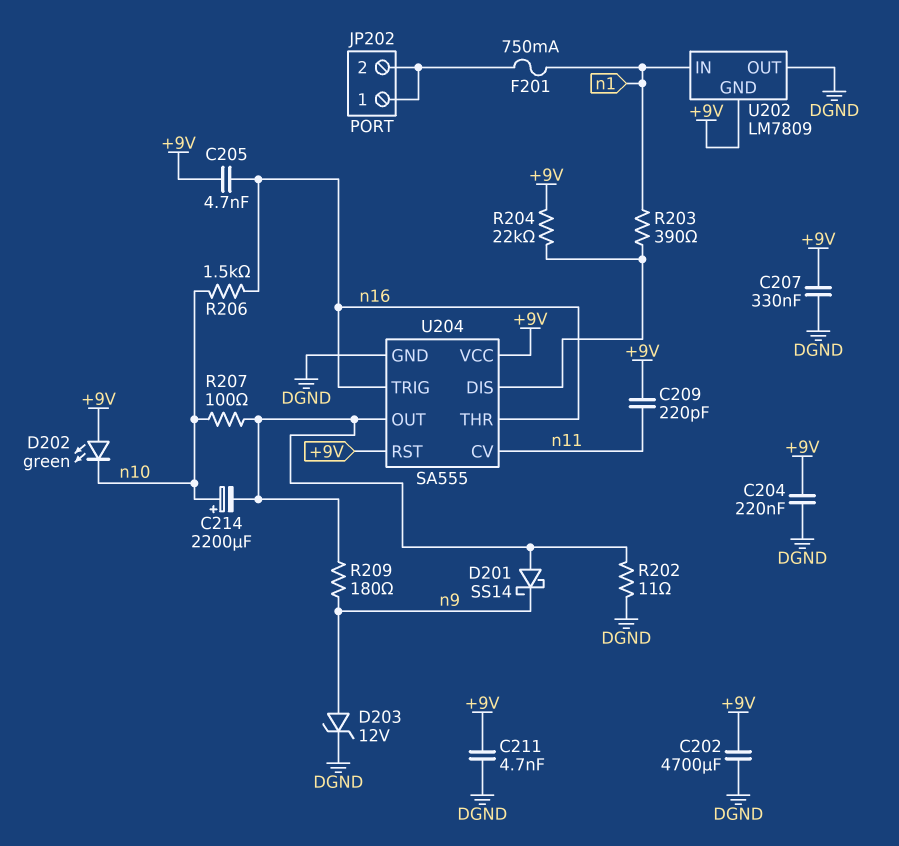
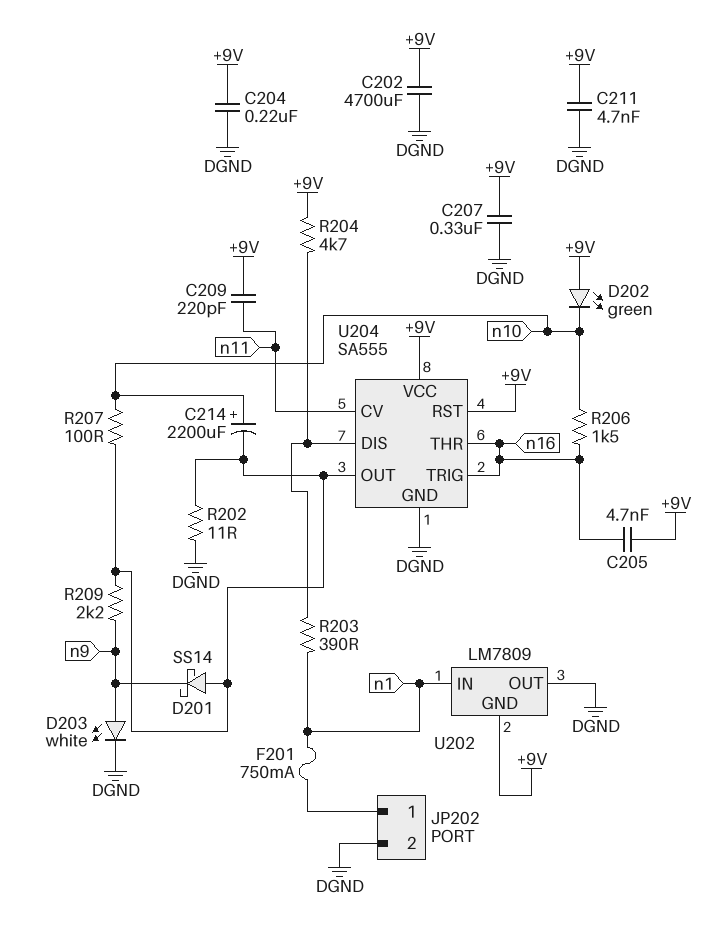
D203: zener 12V (A n9, K DGND) -> LED white (A n9, K DGND)
JP202 pin 2: JP202/1 -> DGND
R204: 22k (+9V, U204/DIS) -> 4.7k (+9V, U204/DIS)
R209: 180 (U204/OUT, n9) -> 2.2k (U204/OUT, n9)

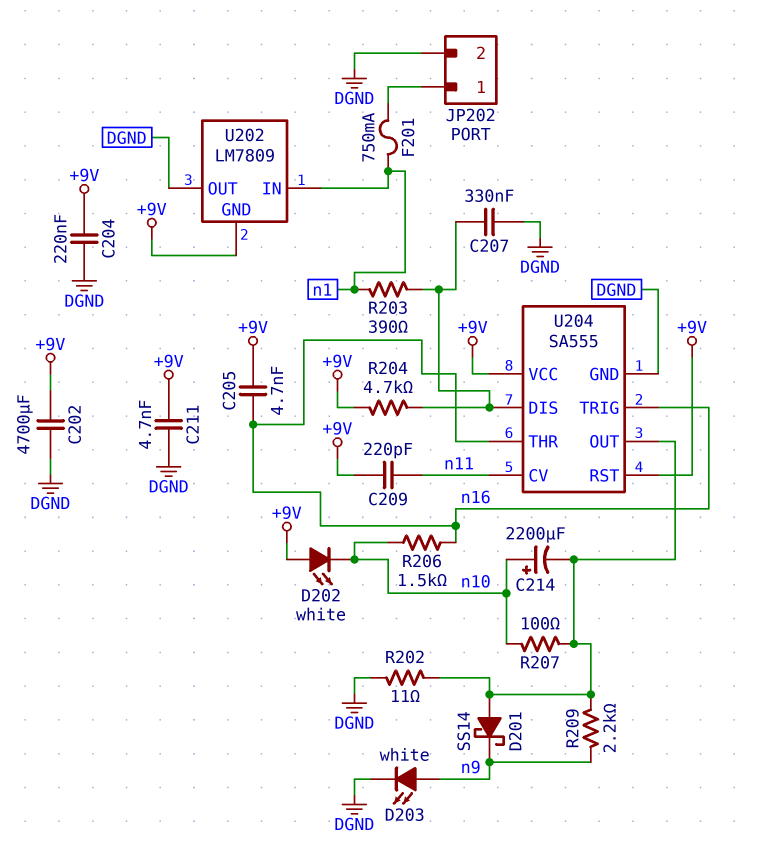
C207: 330nF (+9V, DGND) -> 330nF (DGND, U204/DIS)
D202: LED green (A +9V, K n10) -> LED white (A +9V, K n10)

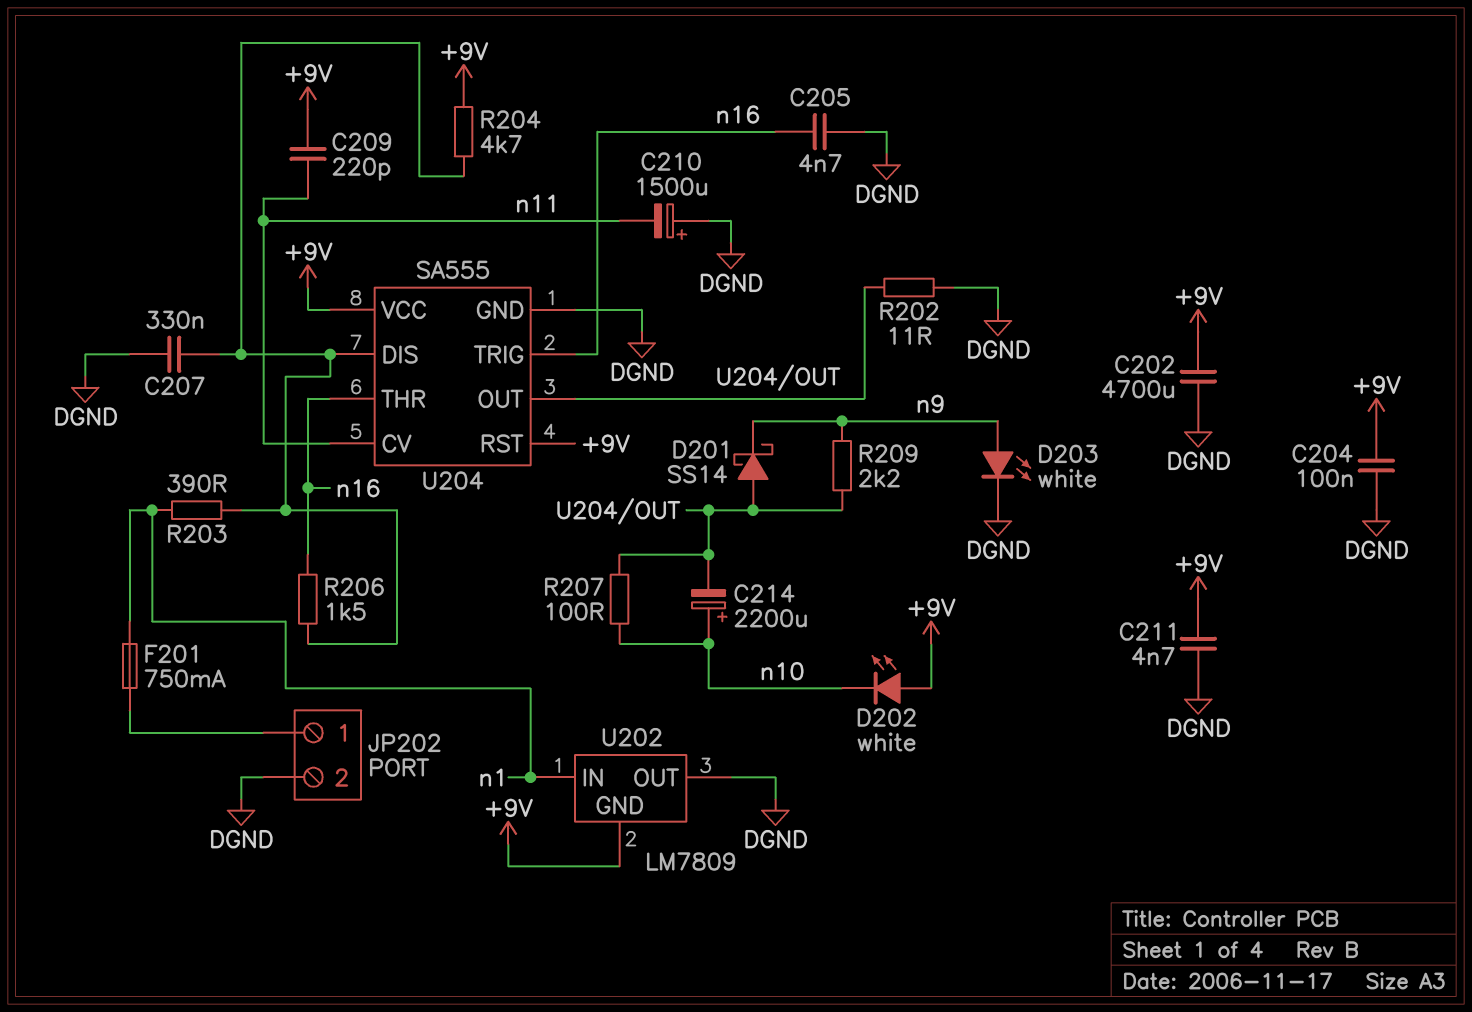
C204: 220nF (+9V, DGND) -> 100nF (+9V, DGND)
C205: 4.7nF (+9V, n16) -> 4.7nF (DGND, n16)
C210: none -> 1500uF (plus DGND, minus n11)
R206: 1.5k (n10, n16) -> 1.5k (U204/DIS, n16)

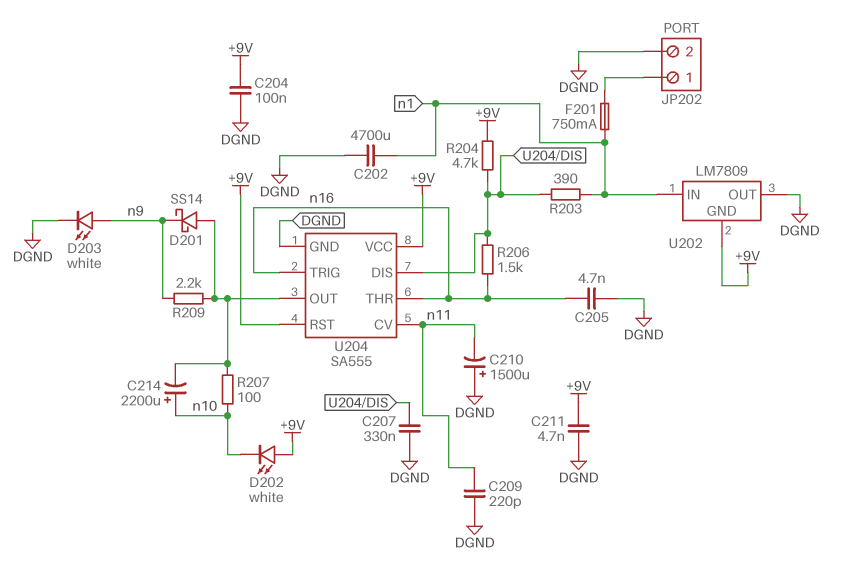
C202: 4700uF (+9V, DGND) -> 4700uF (DGND, n1)
C209: 220pF (+9V, n11) -> 220pF (DGND, n11)
R202: 11 (DGND, U204/OUT) -> none

